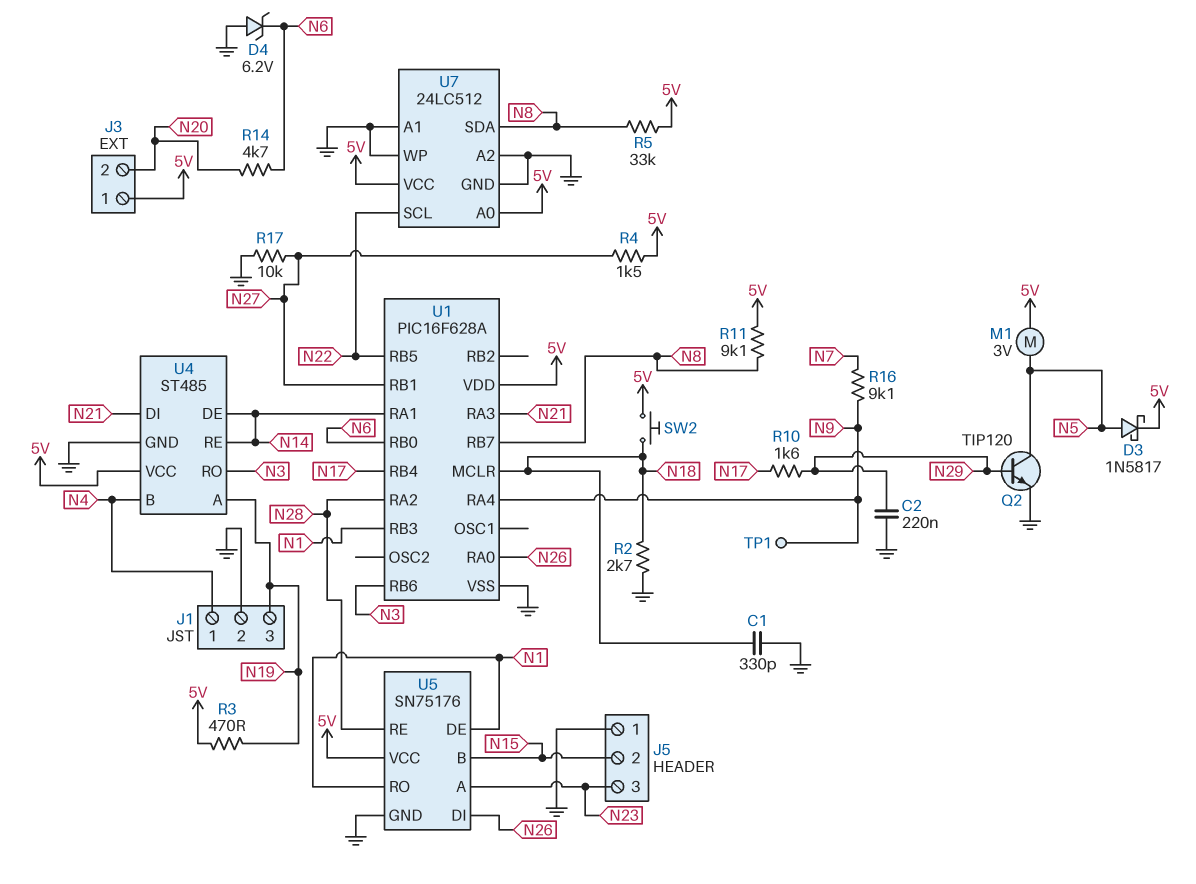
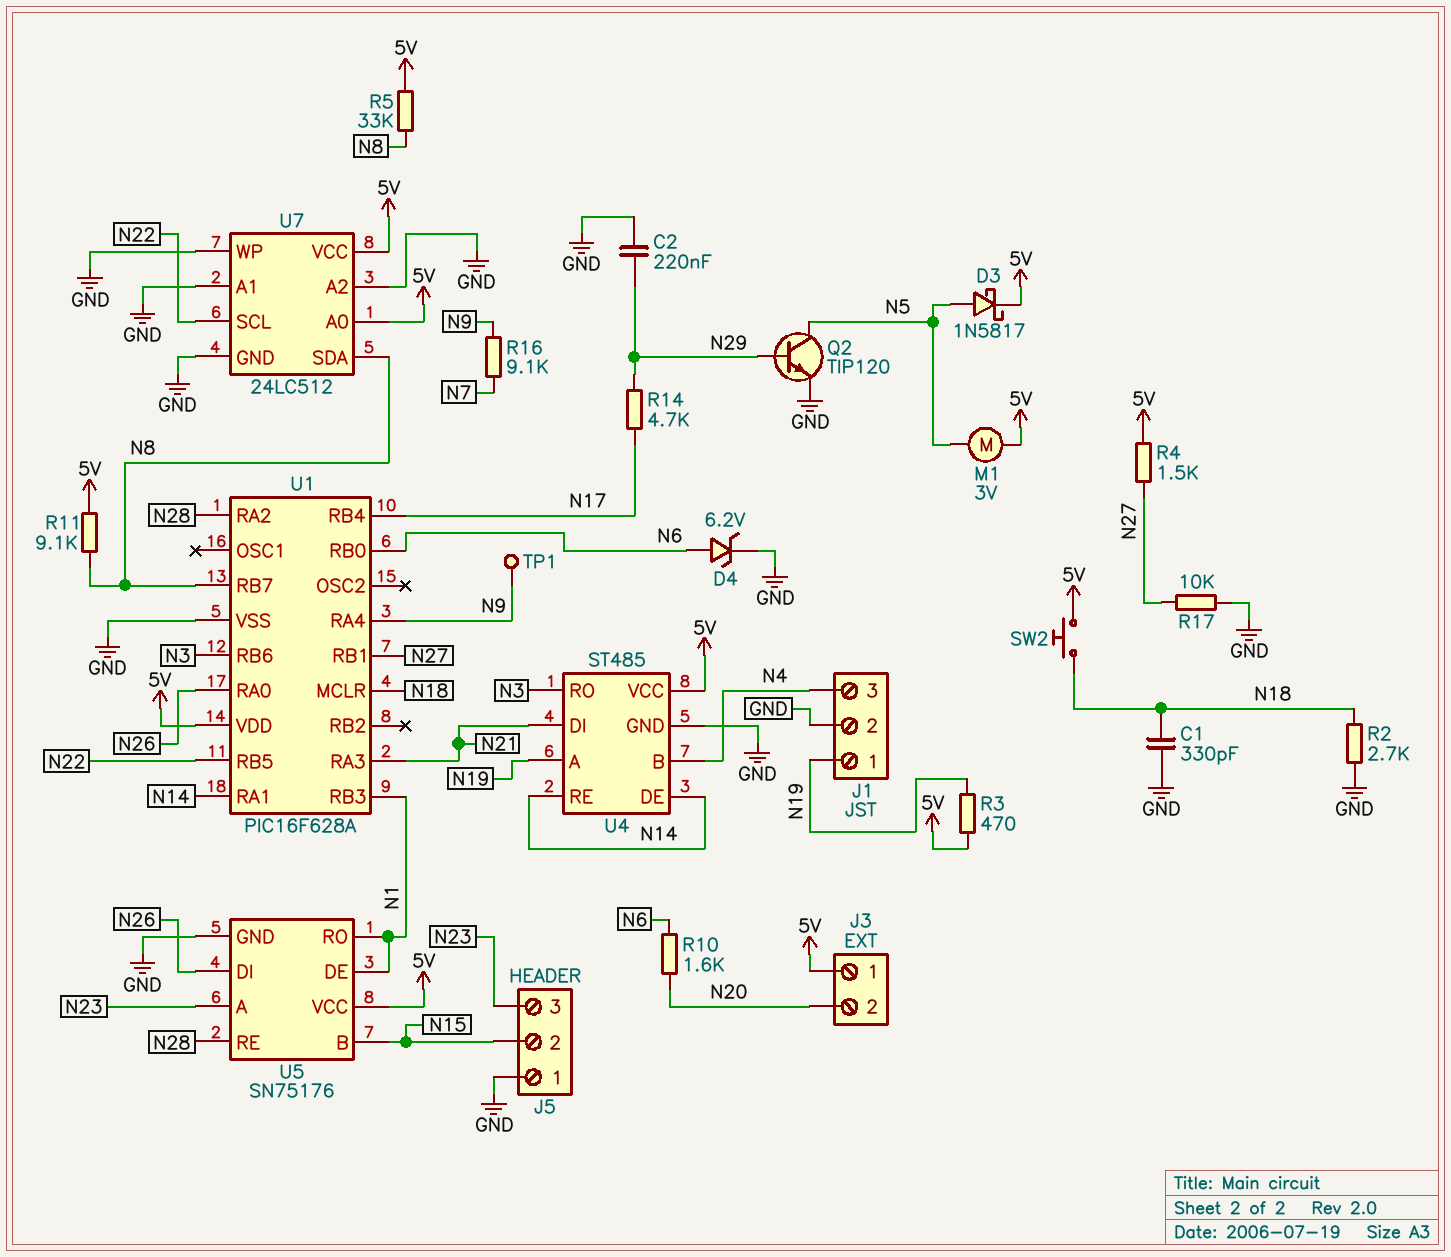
D4: zener 6.2V (A GND, K N6) -> zener 6.2V (A N6, K GND)
J1 pin 1: N4 -> N19
J1 pin 3: N19 -> N4
R10: 1.6k (N17, N29) -> 1.6k (N6, N20)
R14: 4.7k (N6, N20) -> 4.7k (N17, N29)

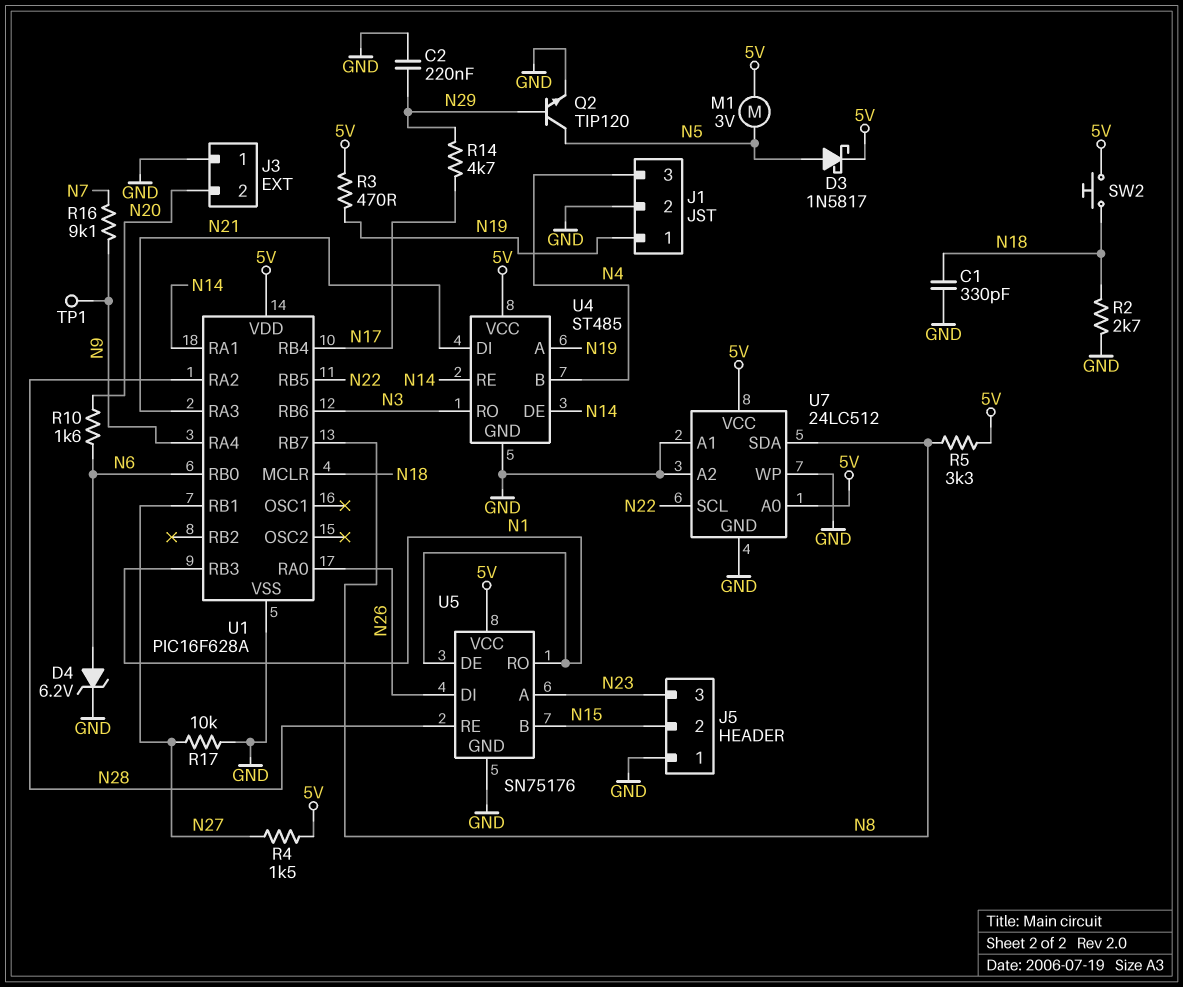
J3 pin 1: 5V -> GND
R5: 33k (5V, N8) -> 3.3k (5V, N8)
R11: 9.1k (5V, N8) -> none

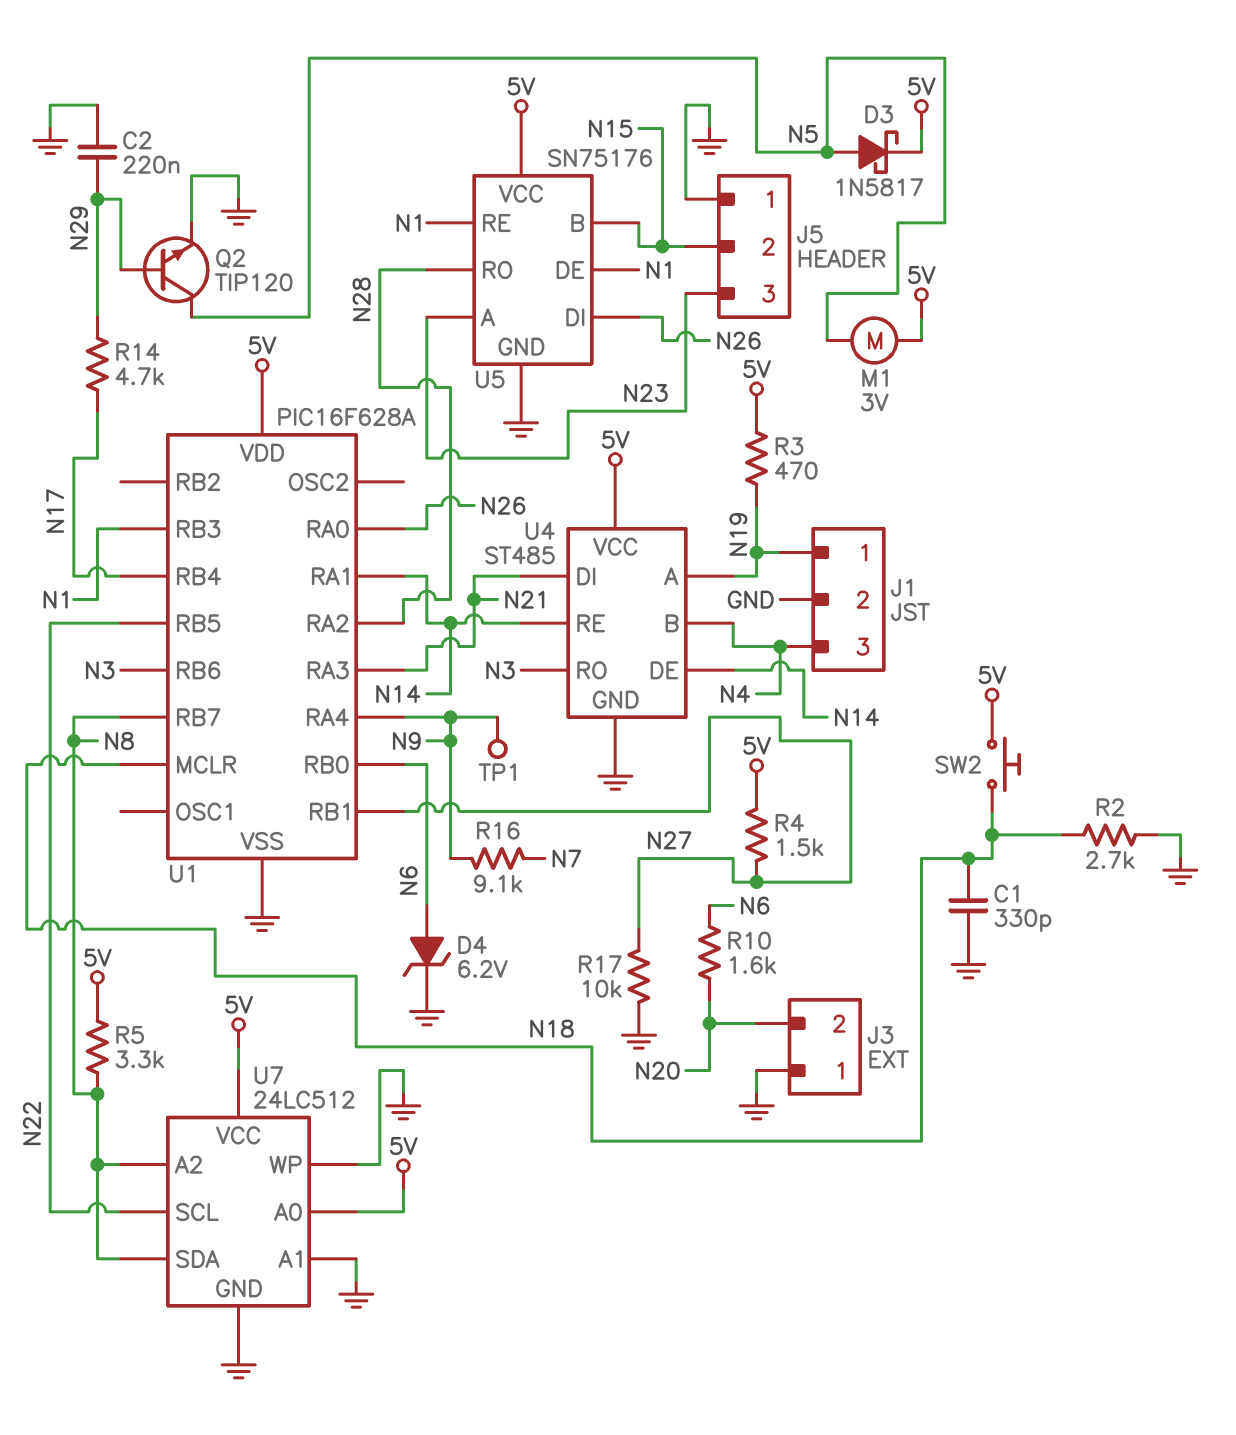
U5 pin RE: N28 -> N1
U5 pin RO: N1 -> N28
U7 pin A2: GND -> N8

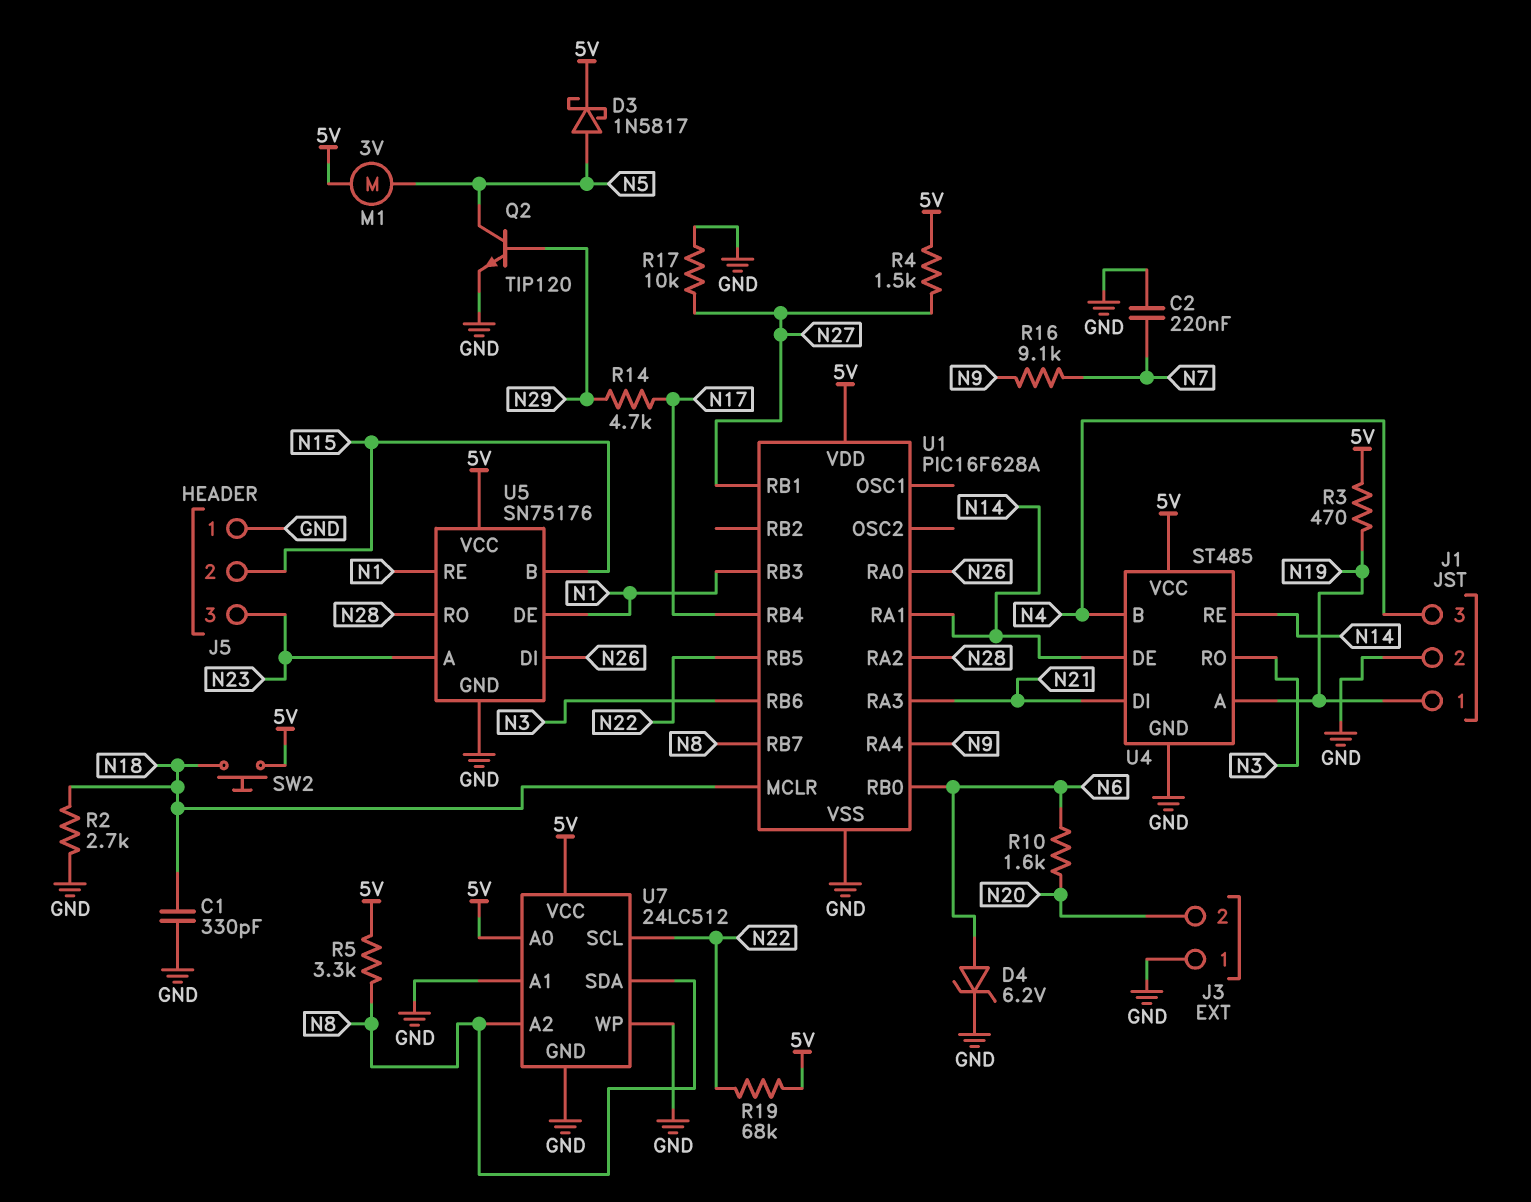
C2: 220nF (GND, N29) -> 220nF (GND, N7)
R19: none -> 68k (5V, N22)
TP1: test point (N9) -> none

